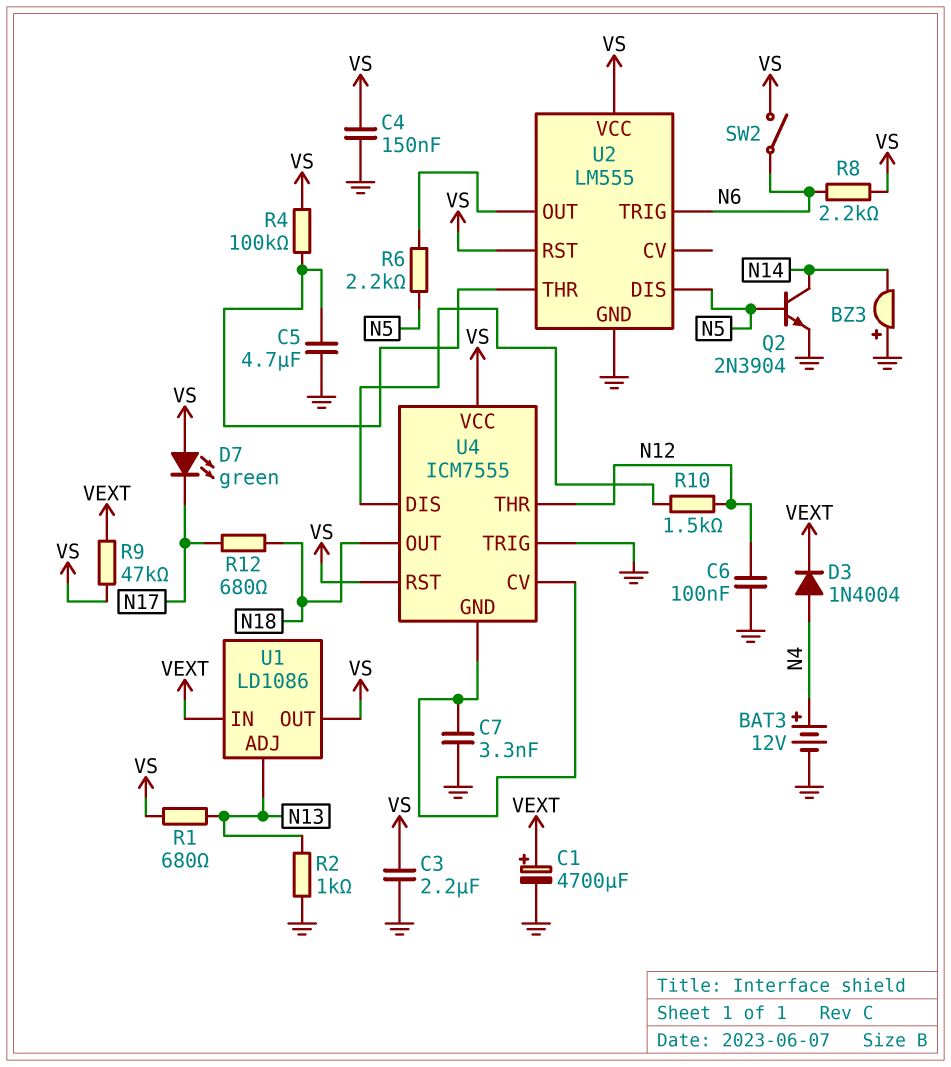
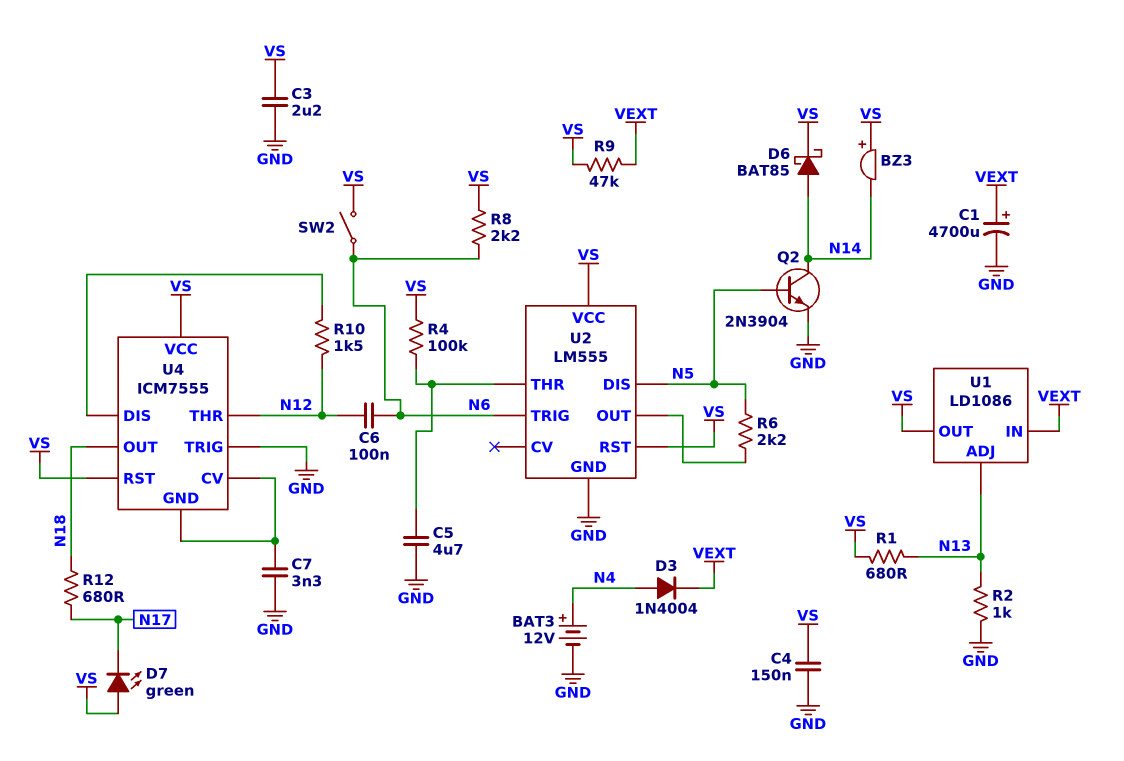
BZ3: buzzer (plus GND, minus N14) -> buzzer (plus VS, minus N14)
C6: 100nF (GND, N12) -> 100nF (N6, N12)
D6: none -> schottky BAT85 (A N14, K VS)

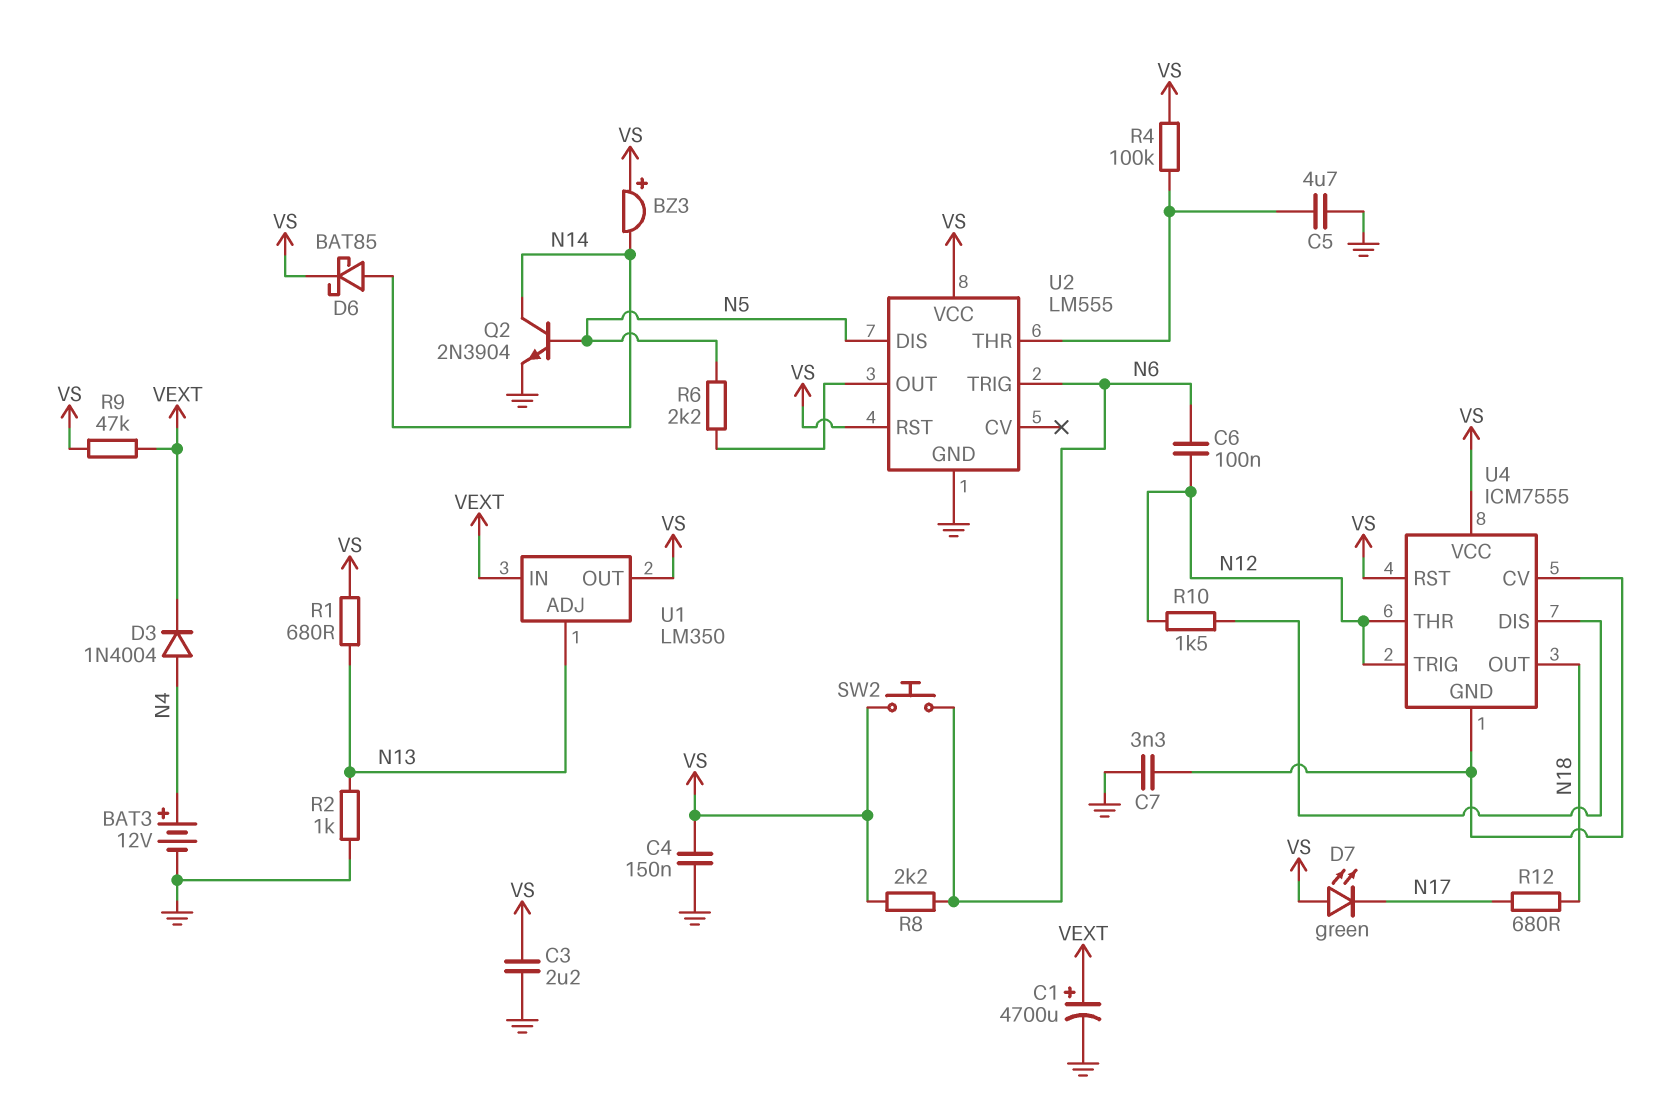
SW2: switch (N6, VS) -> button (N6, VS)
U1: LD1086 -> LM350
U4 pin TRIG: GND -> N12

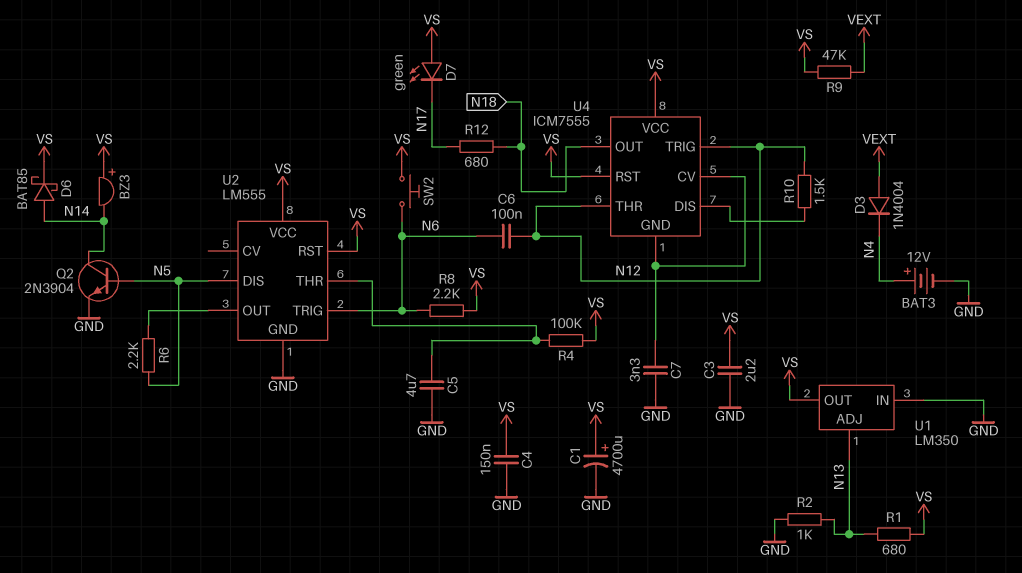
C1: 4700uF (plus VEXT, minus GND) -> 4700uF (plus VS, minus GND)
D3: diode 1N4004 (A N4, K VEXT) -> diode 1N4004 (A VEXT, K N4)
U1 pin IN: VEXT -> GND

